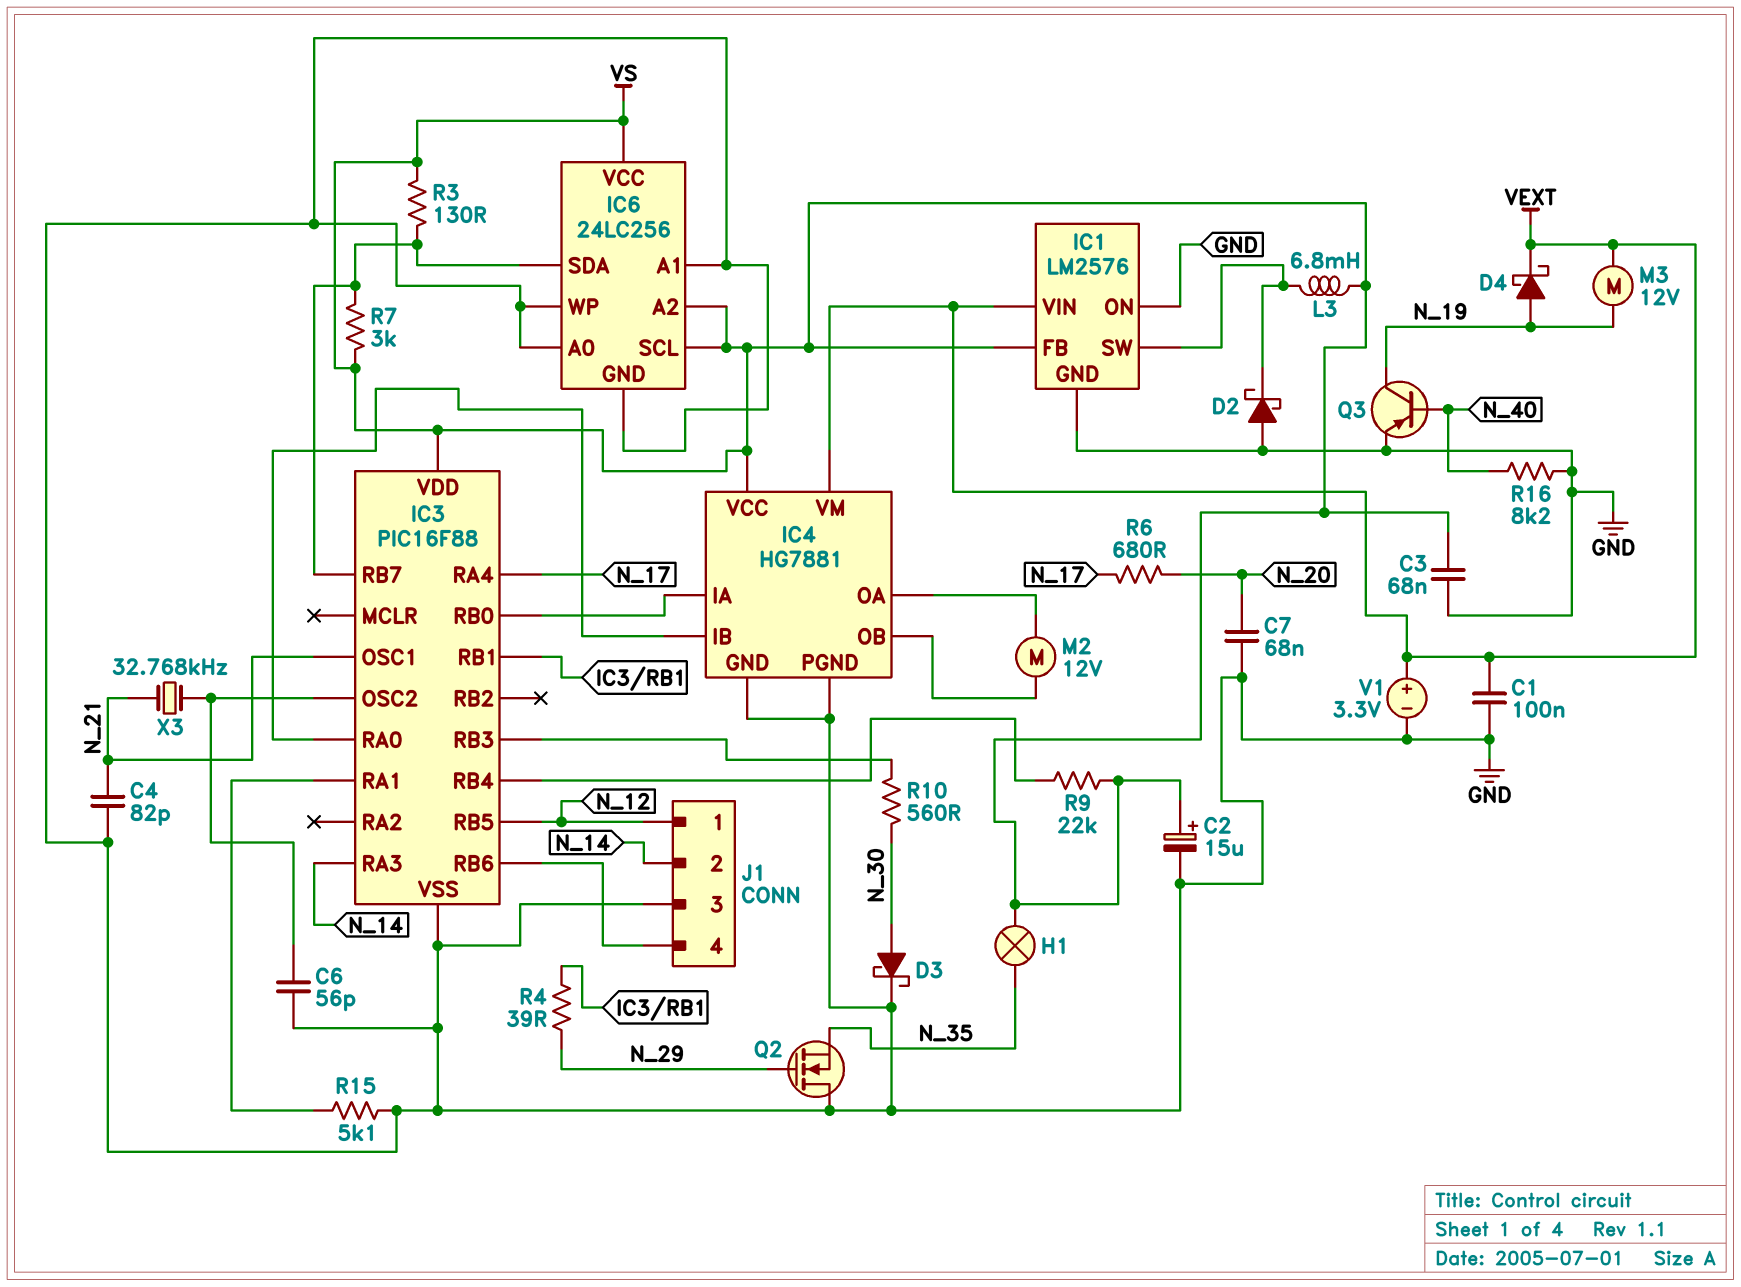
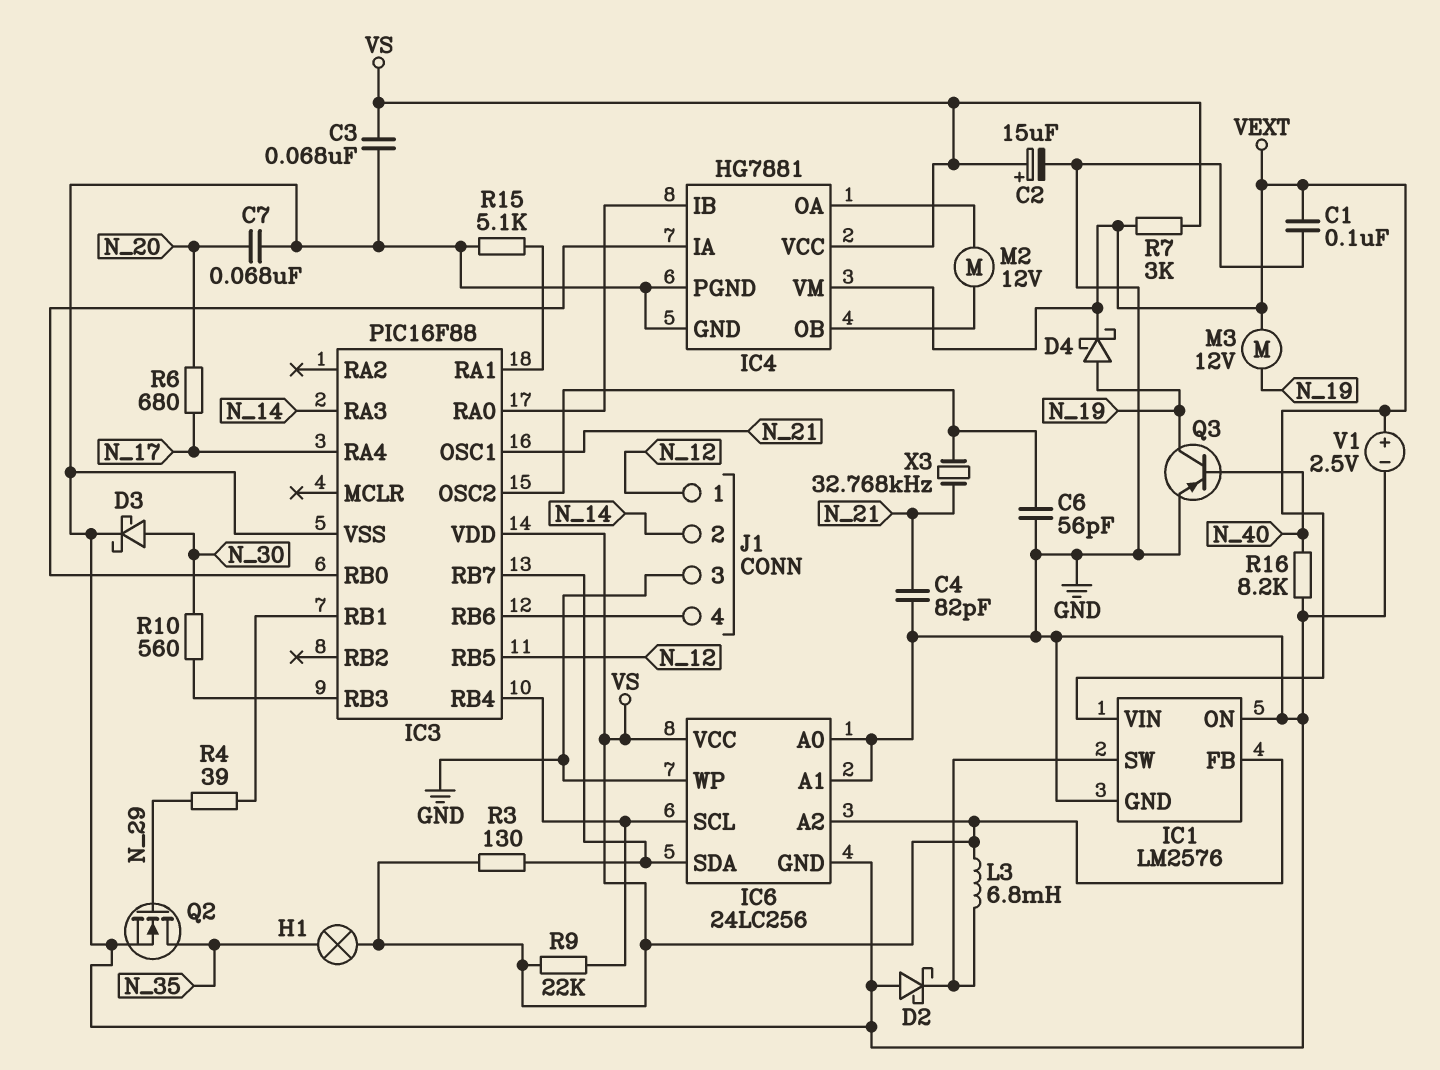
IC6 pin SCL: VS -> IC3/RB4
Q2: NMOS (G N_29, D GND, S N_35) -> NMOS (G N_29, D N_35, S GND)
R7: 3k (IC3/RB7, VS) -> 3k (VEXT, VS)
V1: 3.3V (plus VEXT, minus GND) -> 2.5V (plus VEXT, minus GND)

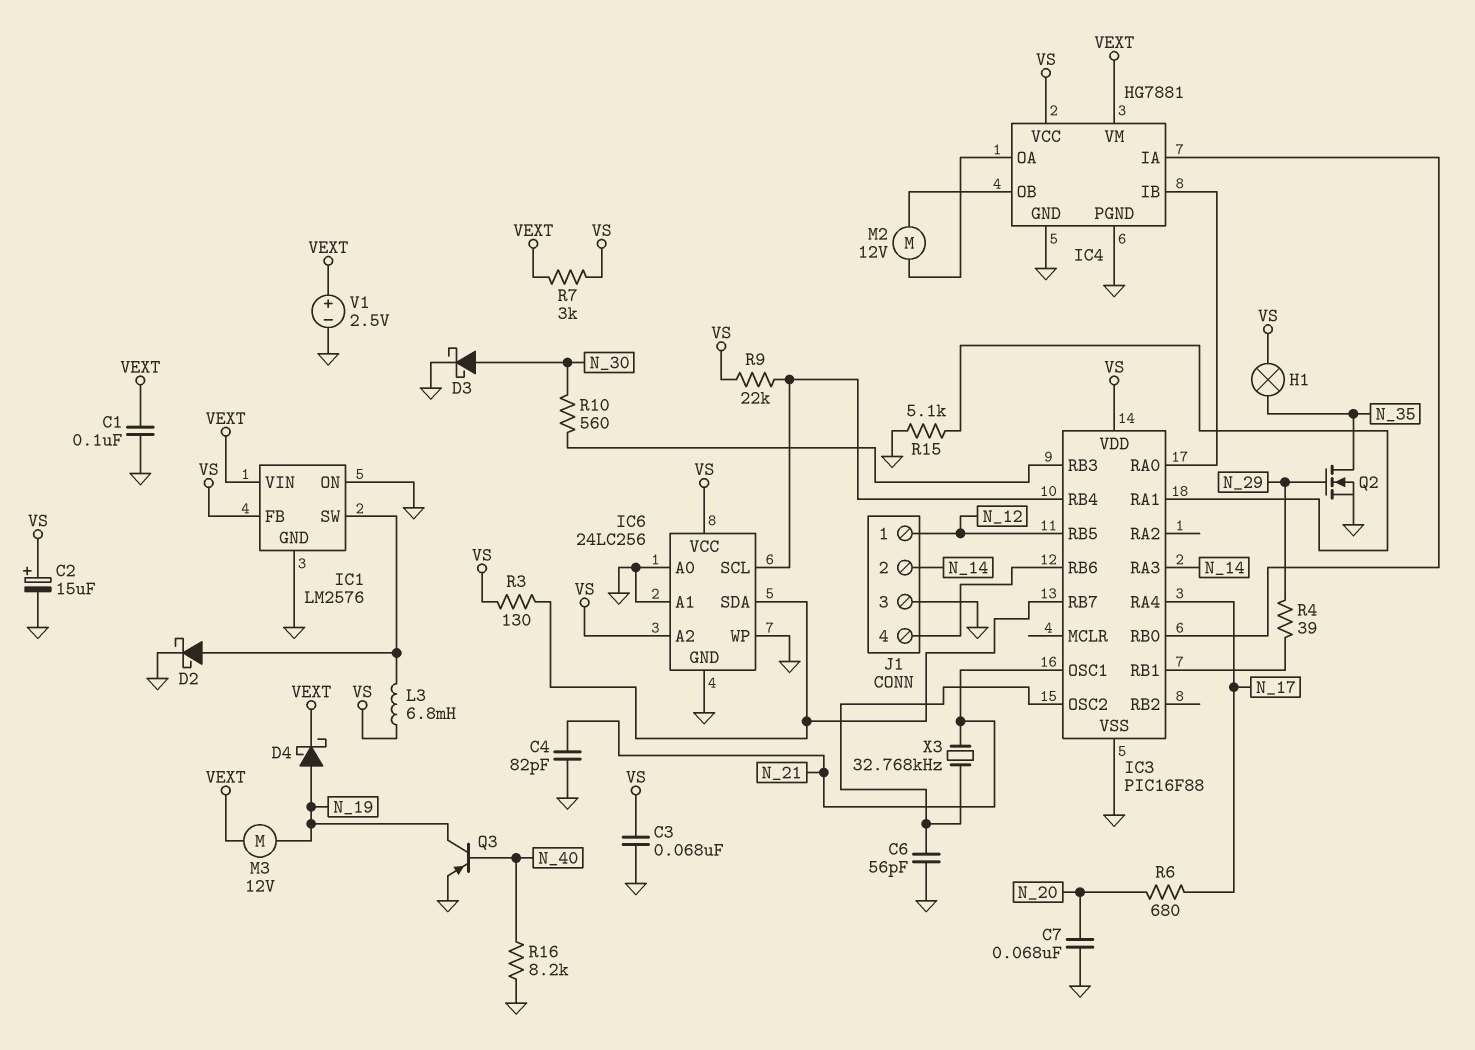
D2: schottky (A GND, K IC1/SW) -> schottky (A IC1/SW, K GND)

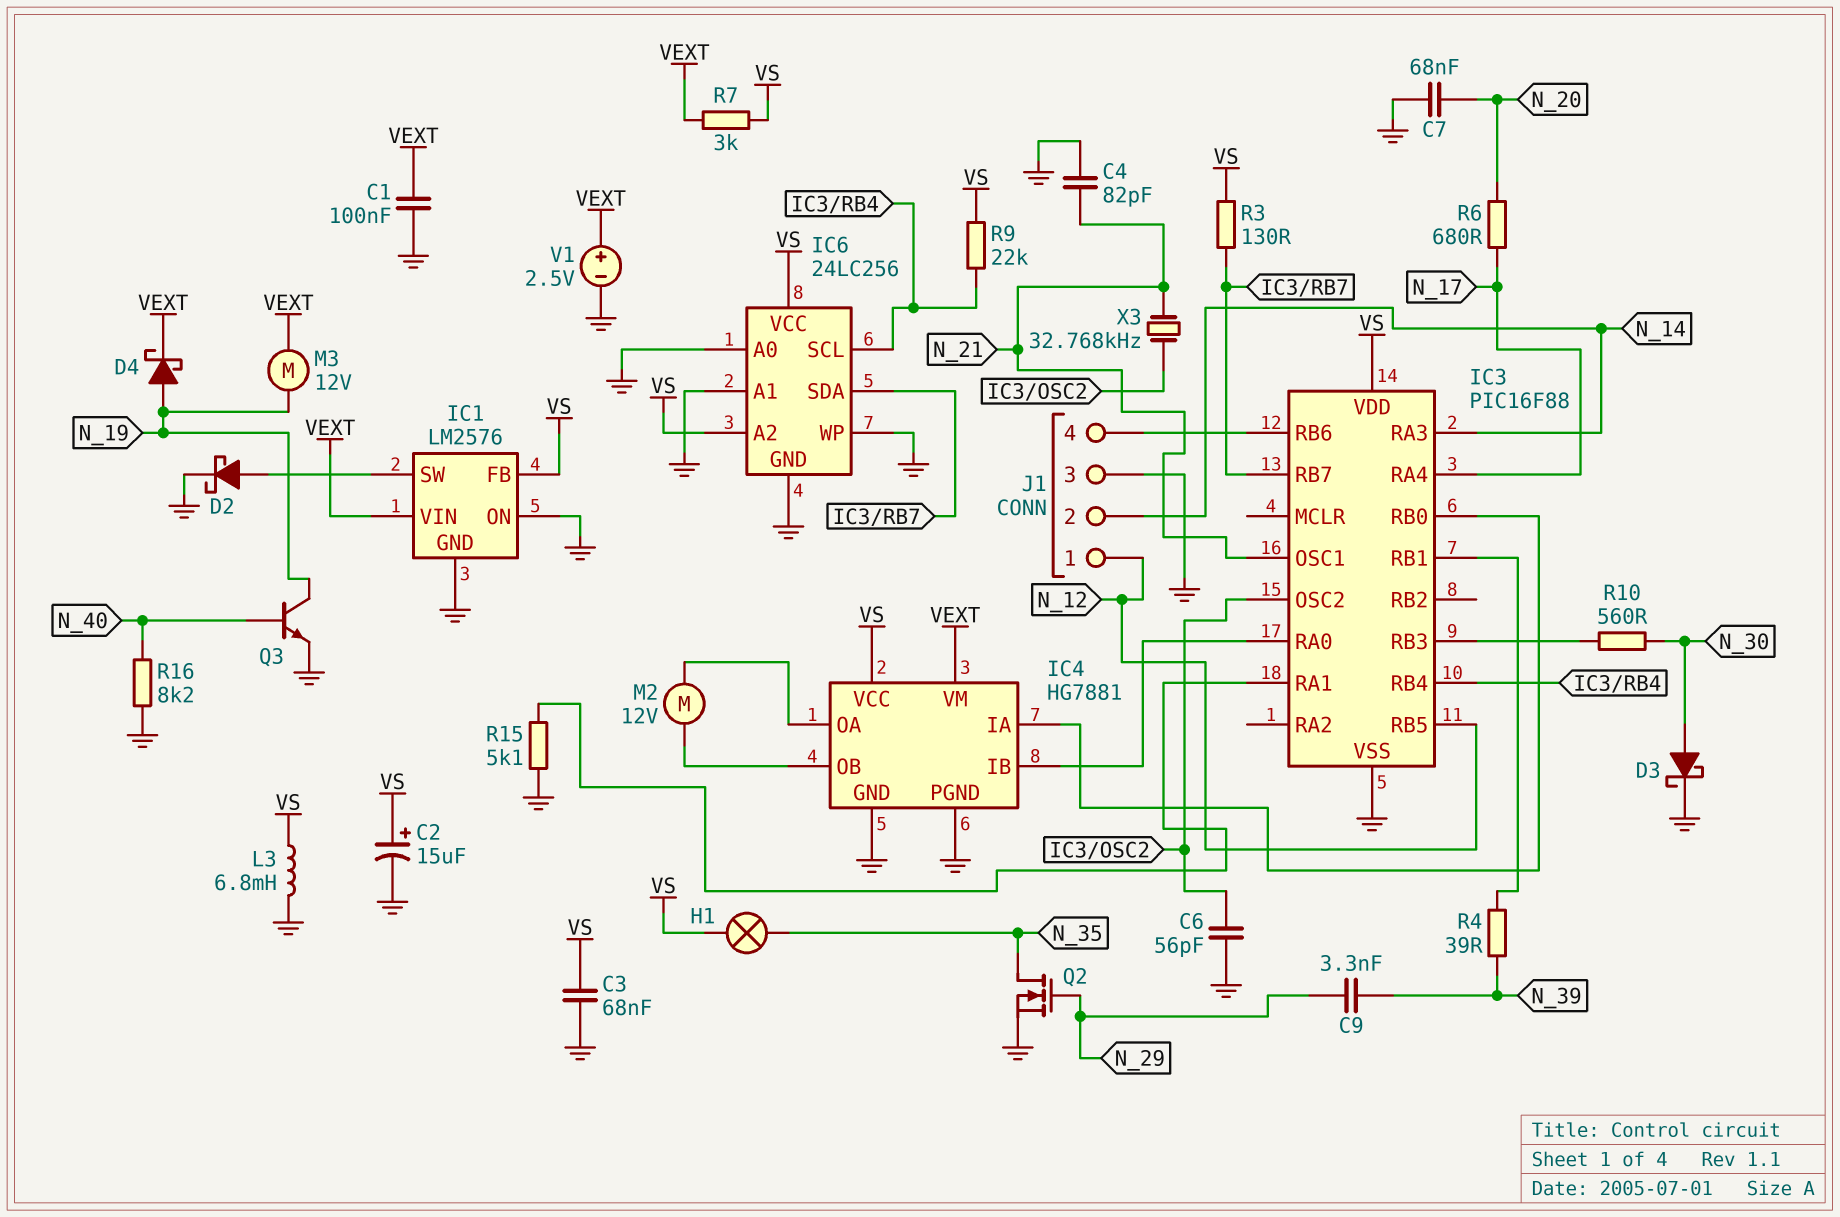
C9: none -> 3.3nF (N_29, N_39)
L3: 6.8mH (IC1/SW, VS) -> 6.8mH (GND, VS)
Q3: PNP (B N_40, C N_19, E GND) -> NPN (B N_40, C N_19, E GND)
R4: 39 (IC3/RB1, N_29) -> 39 (IC3/RB1, N_39)

